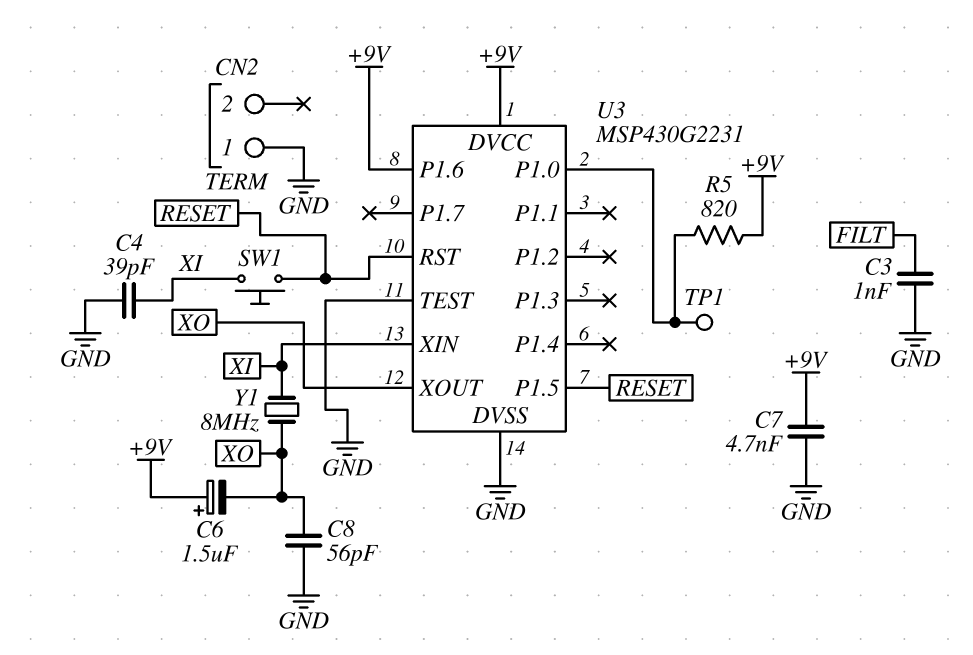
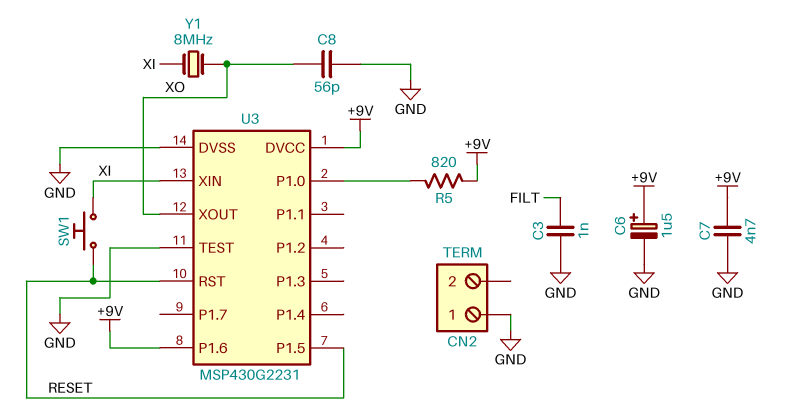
C4: 39pF (GND, XI) -> none
C6: 1.5uF (plus +9V, minus XO) -> 1.5uF (plus +9V, minus GND)
TP1: test point (U3/P1.0) -> none

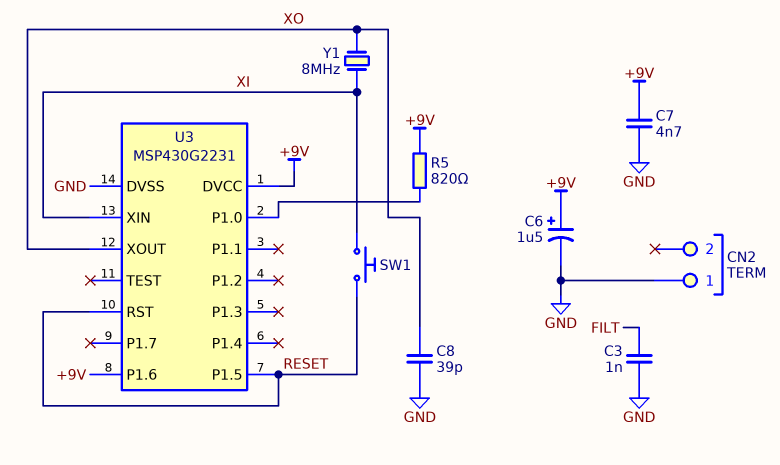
C8: 56pF (GND, XO) -> 39pF (GND, XO)
U3 pin TEST: GND -> none

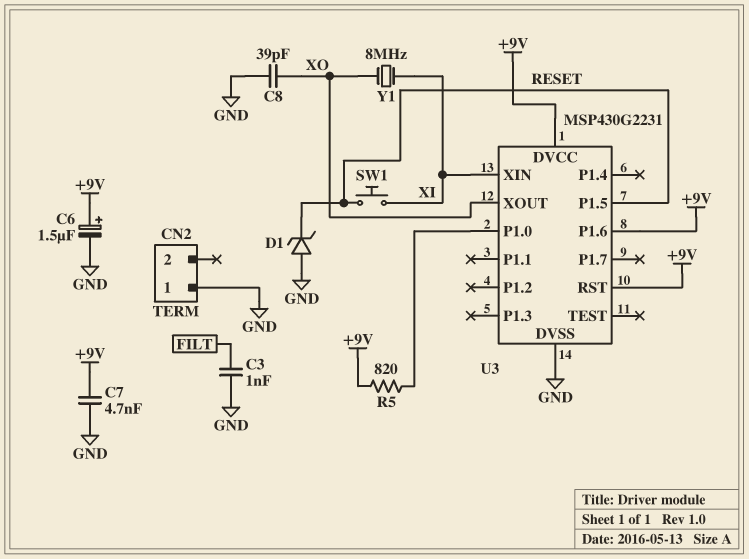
D1: none -> zener (A GND, K RESET)
U3 pin RST: RESET -> +9V

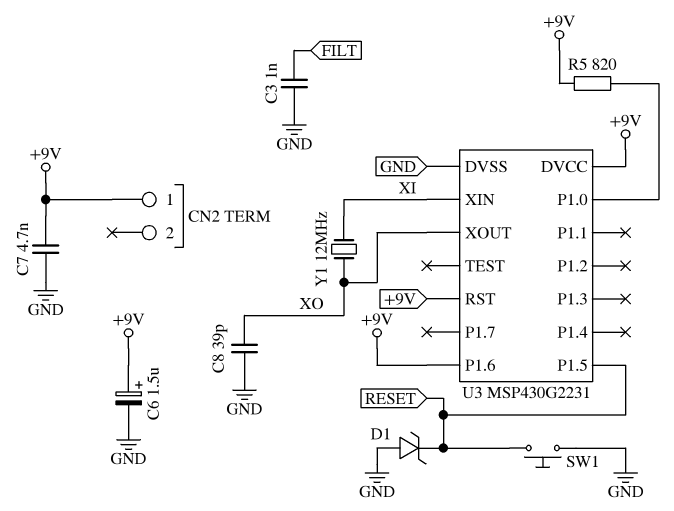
CN2 pin 1: GND -> +9V
SW1: button (RESET, XI) -> button (GND, RESET)
Y1: 8MHz (XI, XO) -> 12MHz (XI, XO)

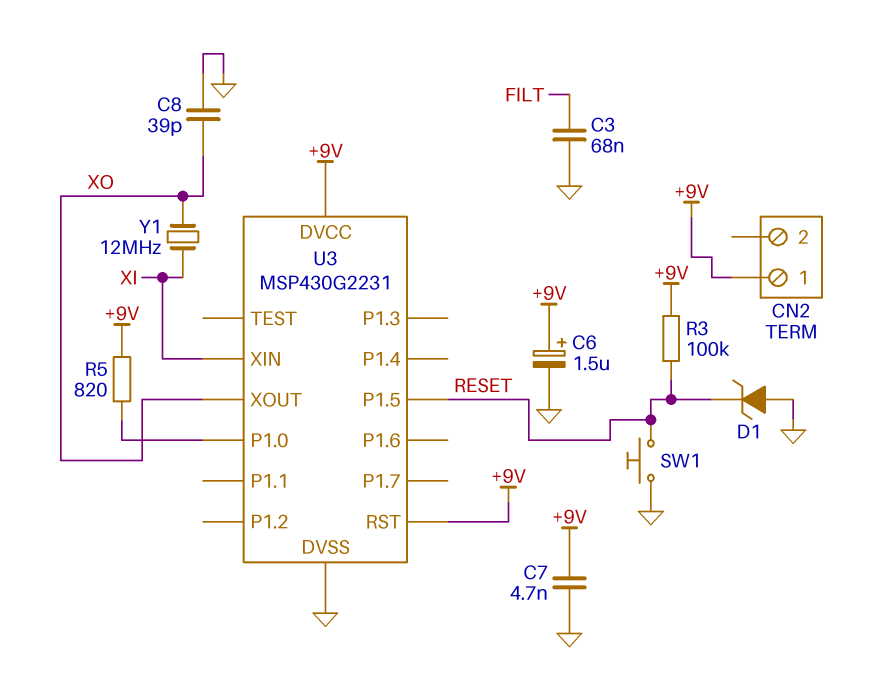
C3: 1nF (FILT, GND) -> 68nF (FILT, GND)
R3: none -> 100k (+9V, RESET)
U3 pin P1.6: +9V -> none

